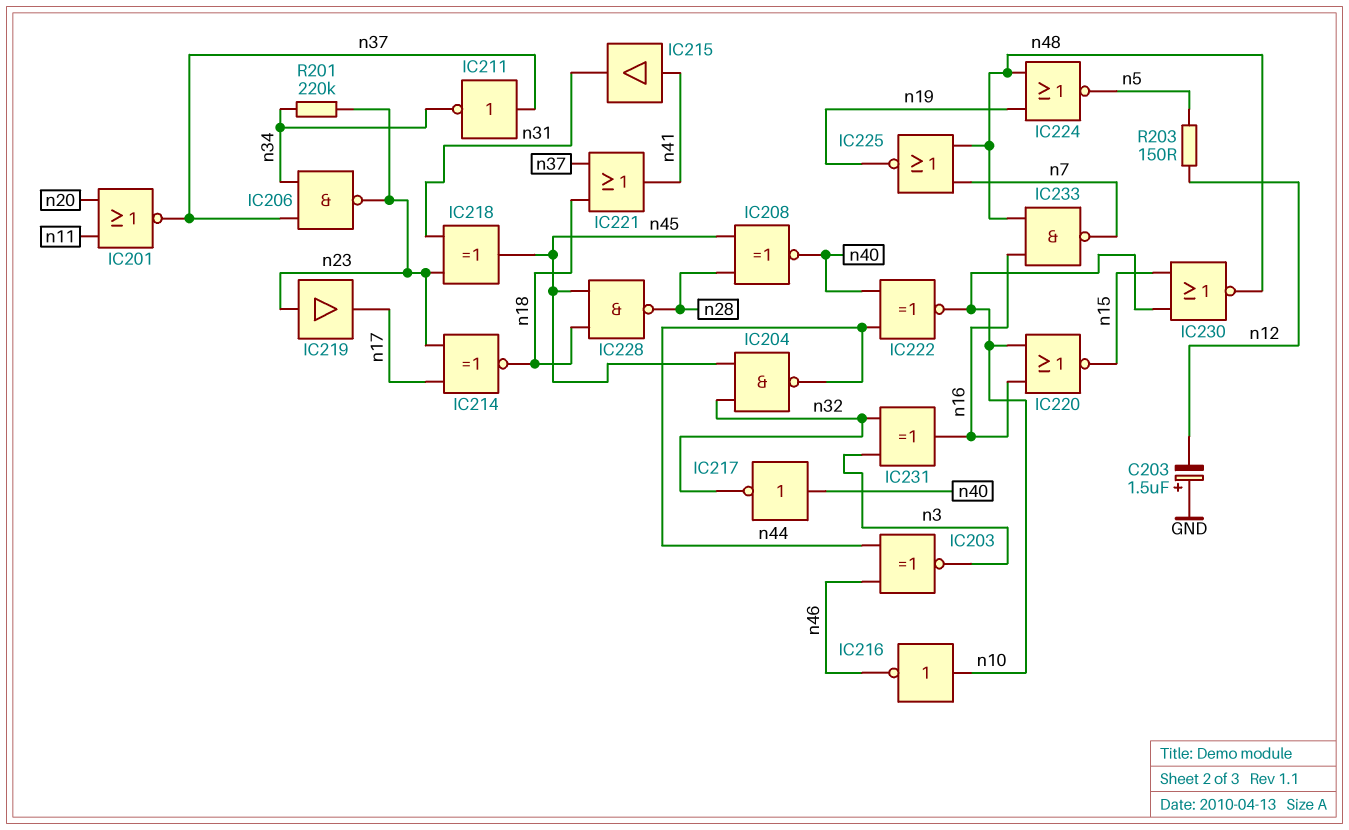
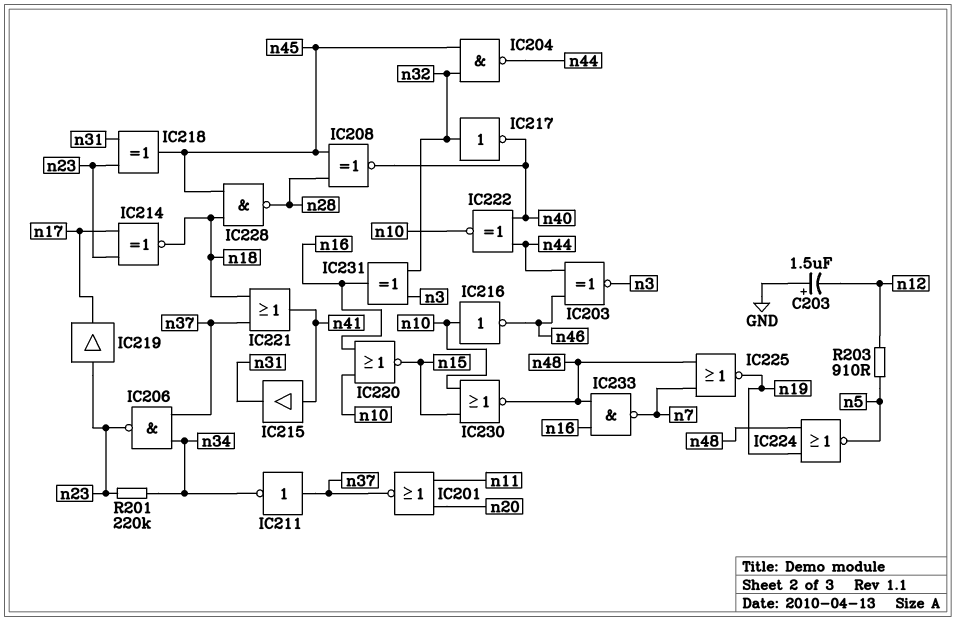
IC217: NOT (in n40, out n32) -> NOT (in n32, out n40)
R203: 150 (n5, n12) -> 910 (n5, n12)

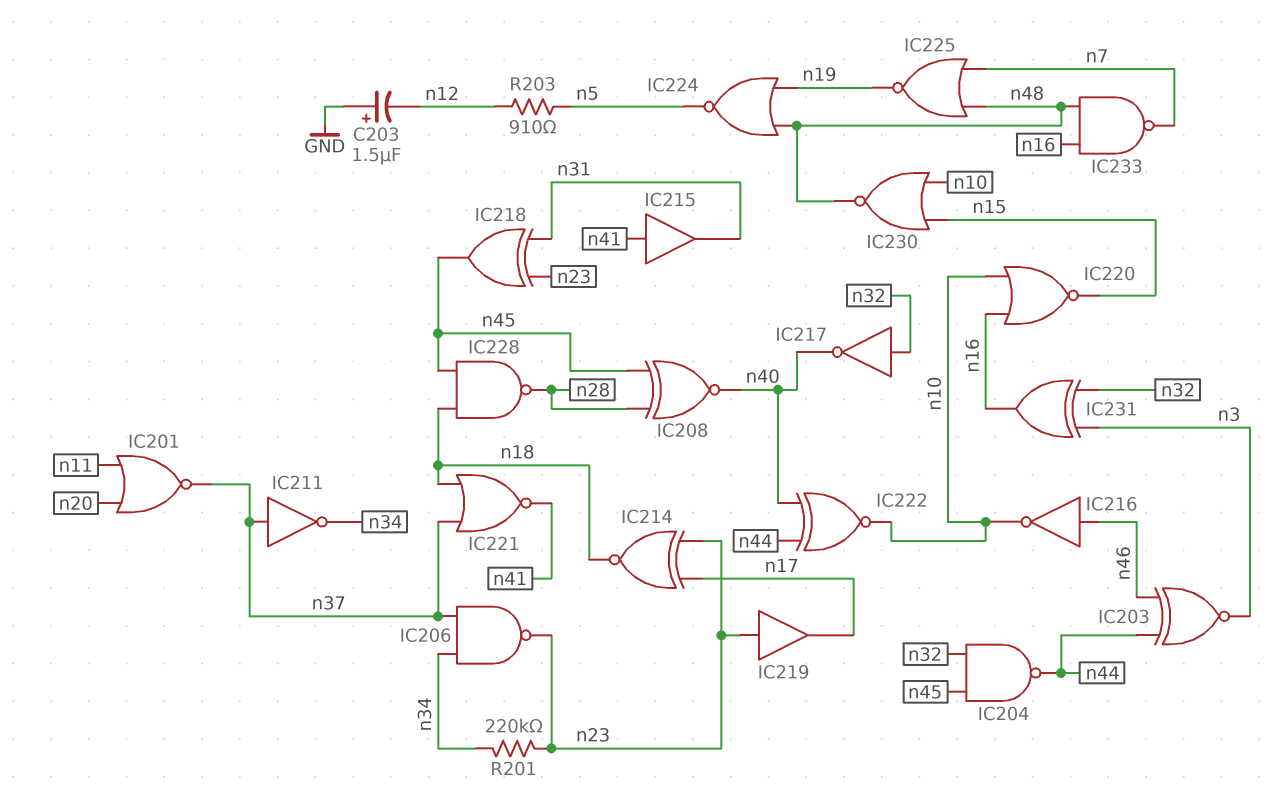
IC216: NOT (in n10, out n46) -> NOT (in n46, out n10)
IC221: OR (in n18, in n37, out n41) -> NOR (in n18, in n37, out n41)

